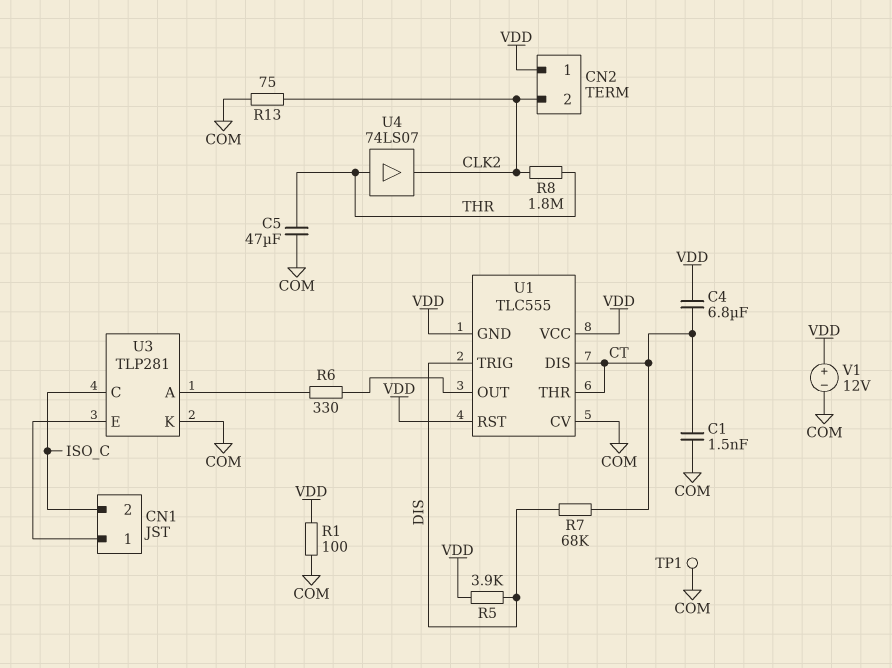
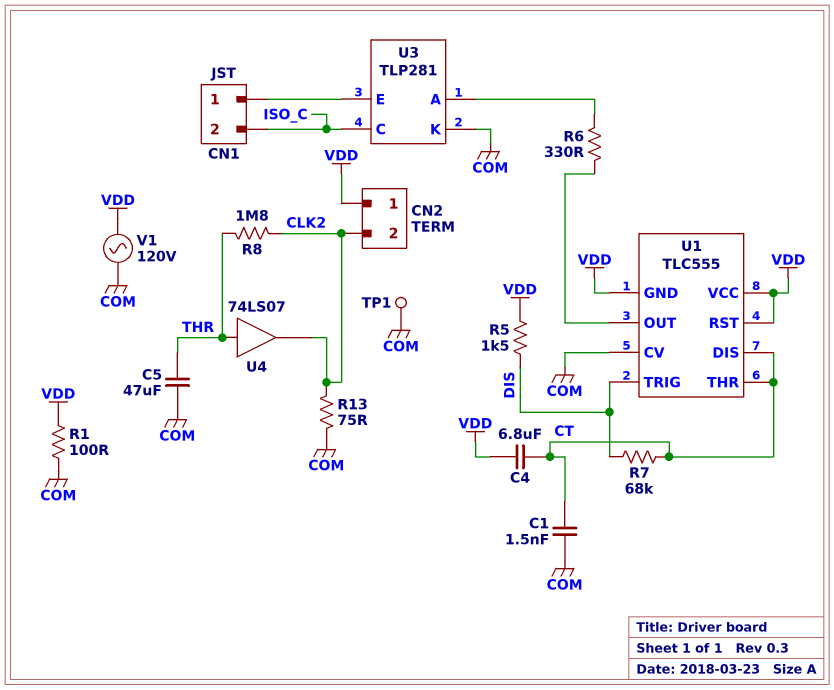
R5: 3.9k (DIS, VDD) -> 1.5k (DIS, VDD)
V1: 12V (plus VDD, minus COM) -> AC 120V (COM, VDD)

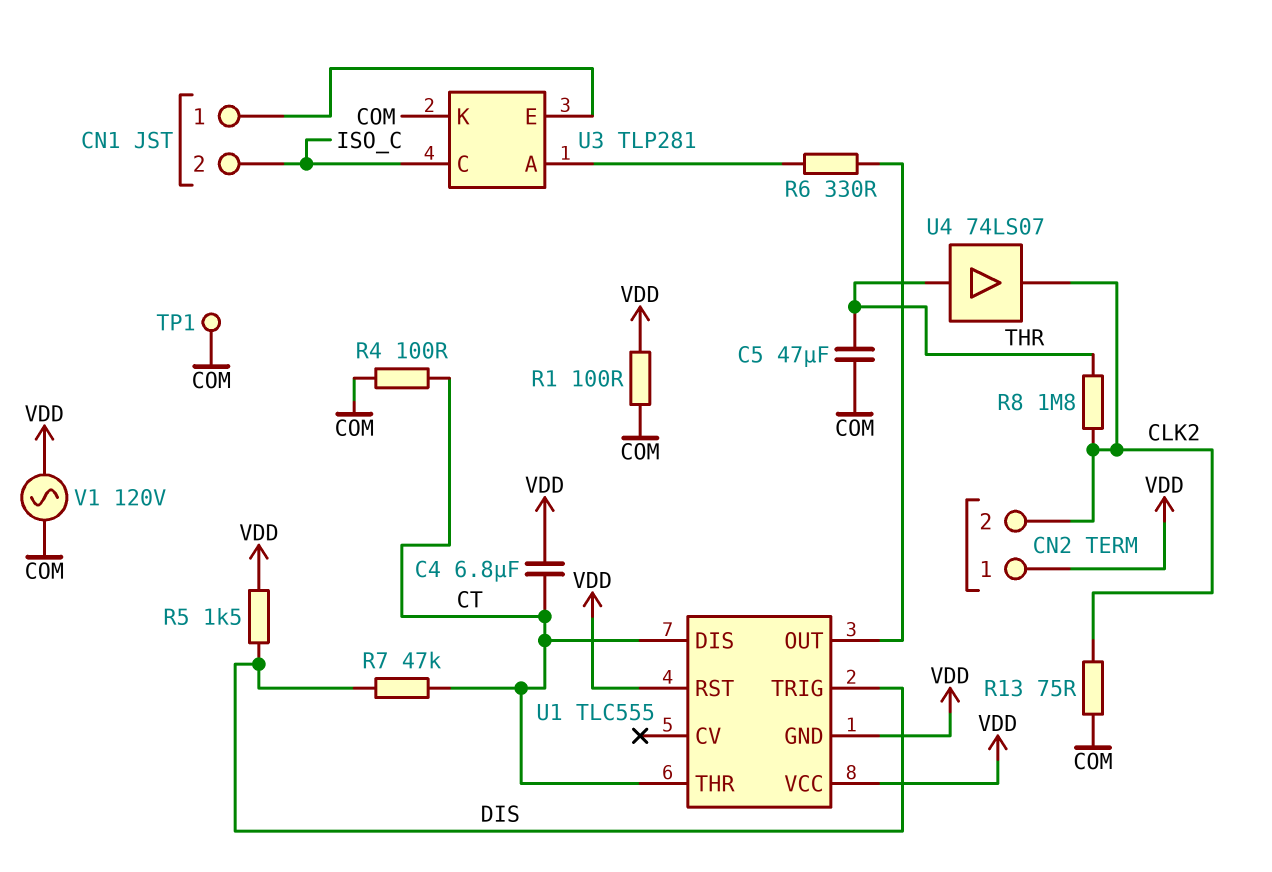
C1: 1.5nF (COM, CT) -> none
R4: none -> 100 (COM, CT)
R7: 68k (CT, DIS) -> 47k (CT, DIS)
U1 pin CV: COM -> none

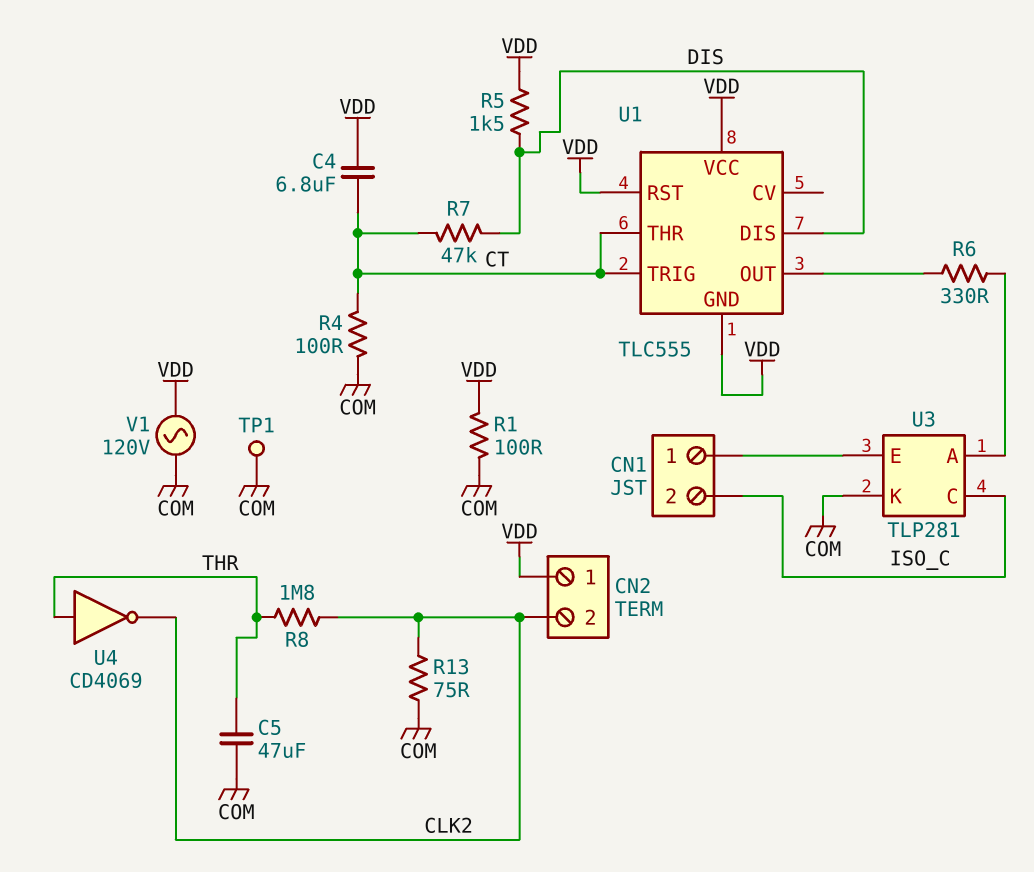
U1 pin DIS: CT -> DIS
U1 pin TRIG: DIS -> CT
U4: buffer 74LS07 (in THR, out CLK2) -> NOT CD4069 (in THR, out CLK2)

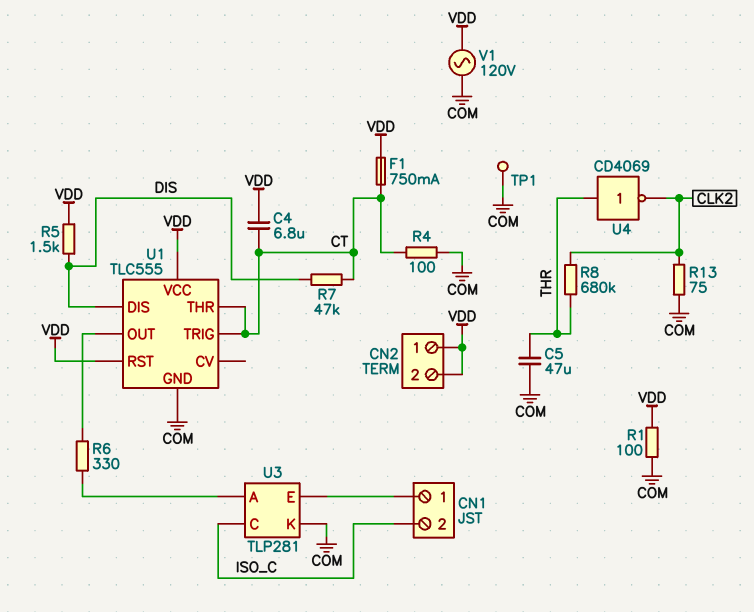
CN2 pin 2: CLK2 -> VDD
F1: none -> 750mA (CT, VDD)
R8: 1.8M (CLK2, THR) -> 680k (CLK2, THR)
U1 pin GND: VDD -> COM

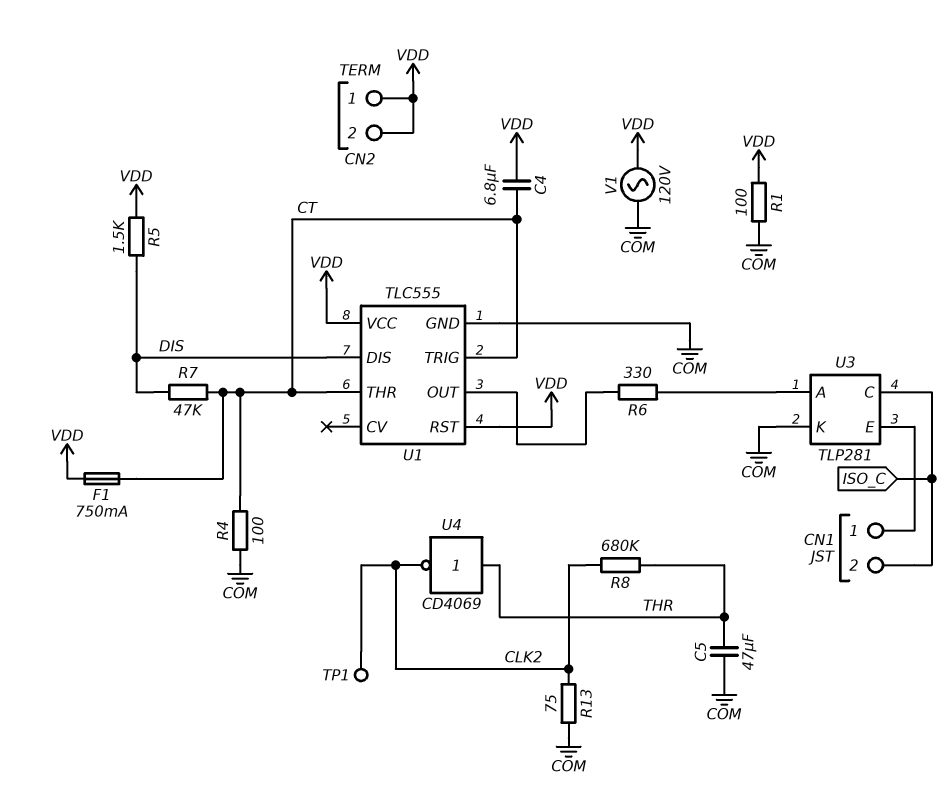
TP1: test point (COM) -> test point (CLK2)

